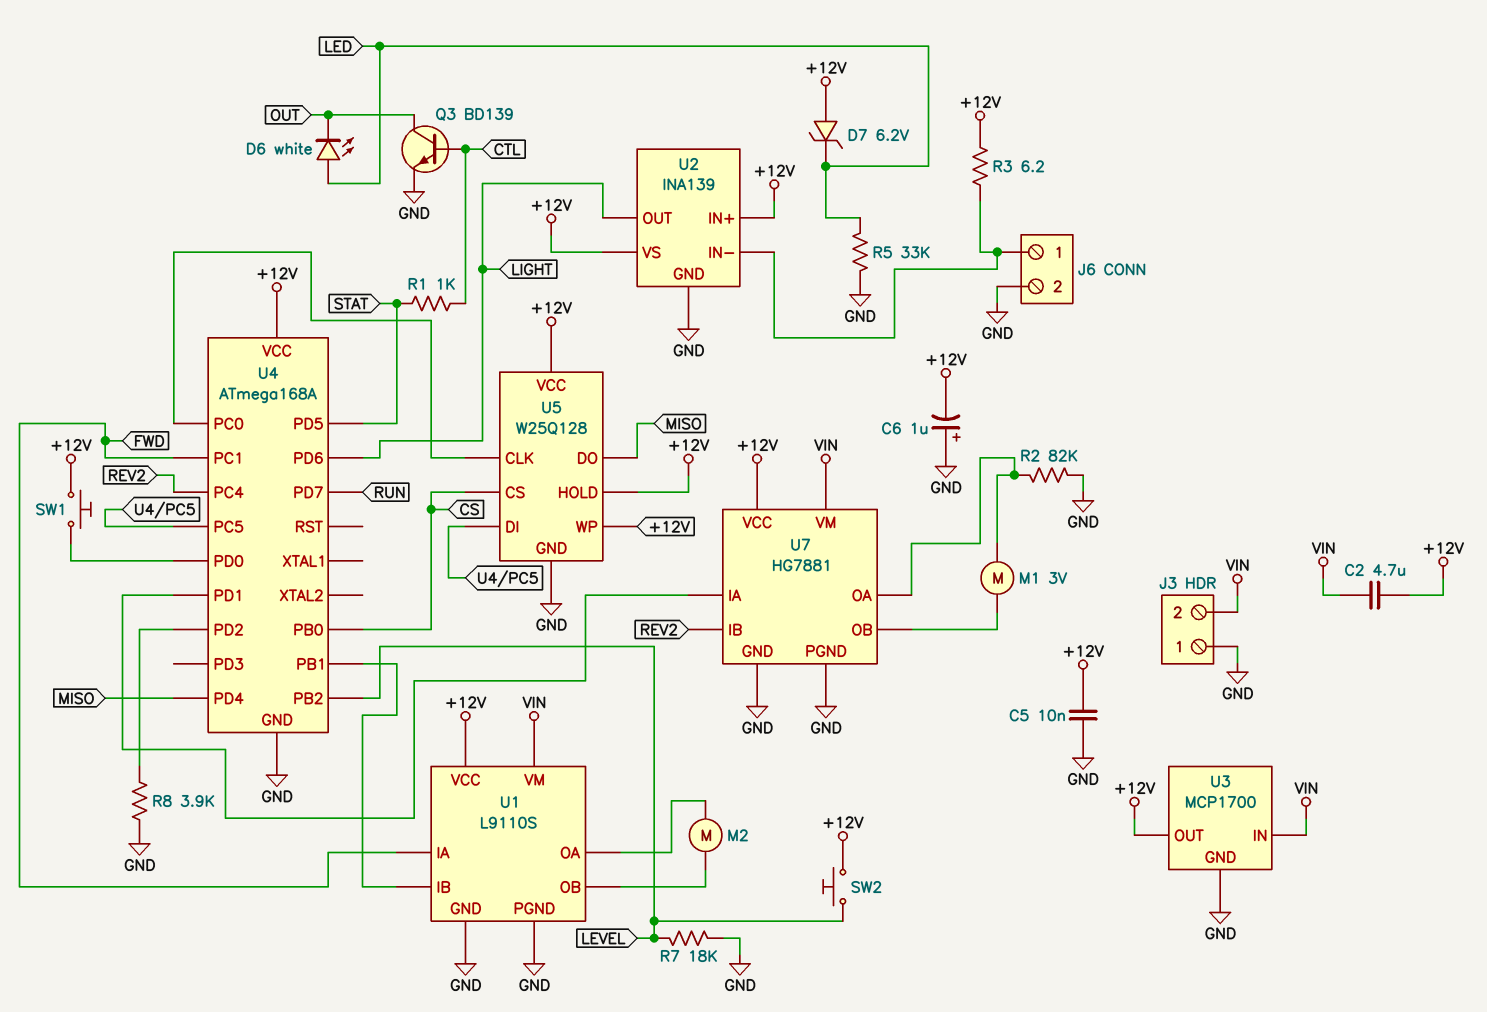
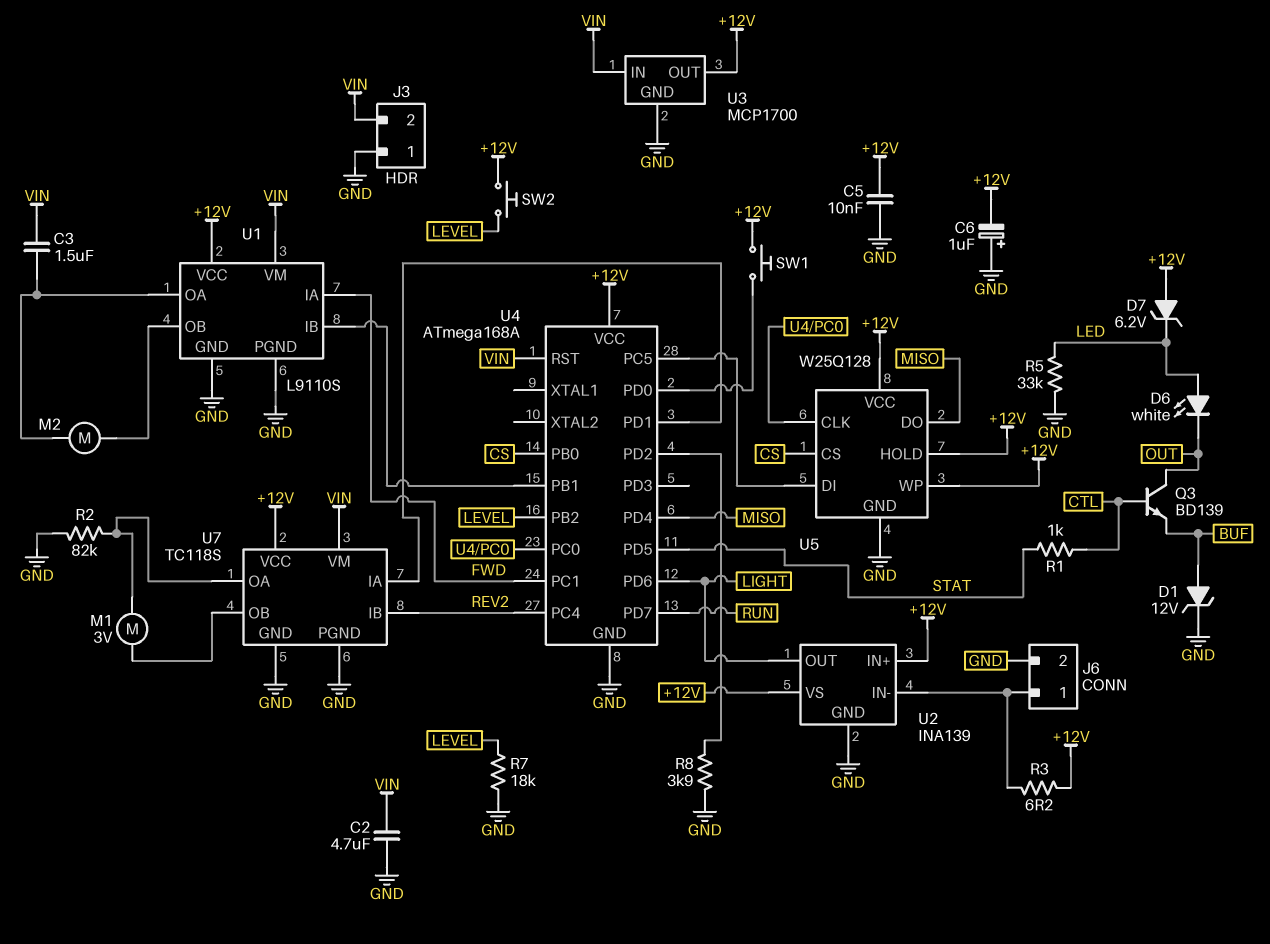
C2: 4.7uF (+12V, VIN) -> 4.7uF (GND, VIN)
C3: none -> 1.5uF (U1/OA, VIN)
D1: none -> zener 12V (A BUF, K GND)
Q3: NPN BD139 (B CTL, C OUT, E GND) -> NPN BD139 (B CTL, C OUT, E BUF)
U4 pin RST: none -> VIN
U7: HG7881 -> TC118S

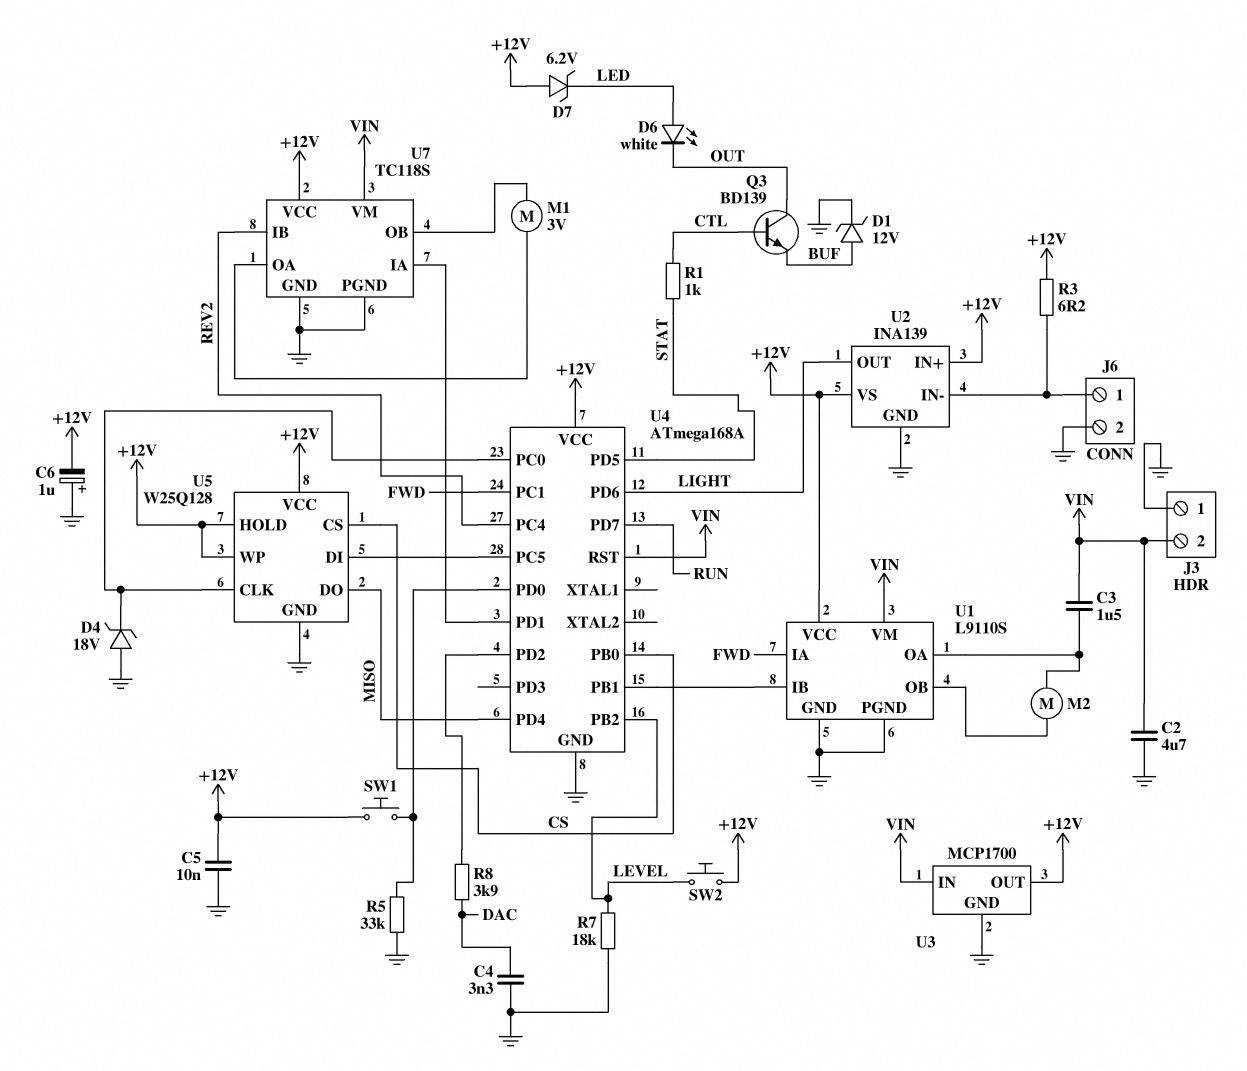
C4: none -> 3.3nF (DAC, GND)
D4: none -> zener 18V (A GND, K U4/PC0)
R2: 82k (GND, U7/OA) -> none
R5: 33k (GND, LED) -> 33k (GND, U4/PD0)
R8: 3.9k (GND, U4/PD2) -> 3.9k (DAC, U4/PD2)

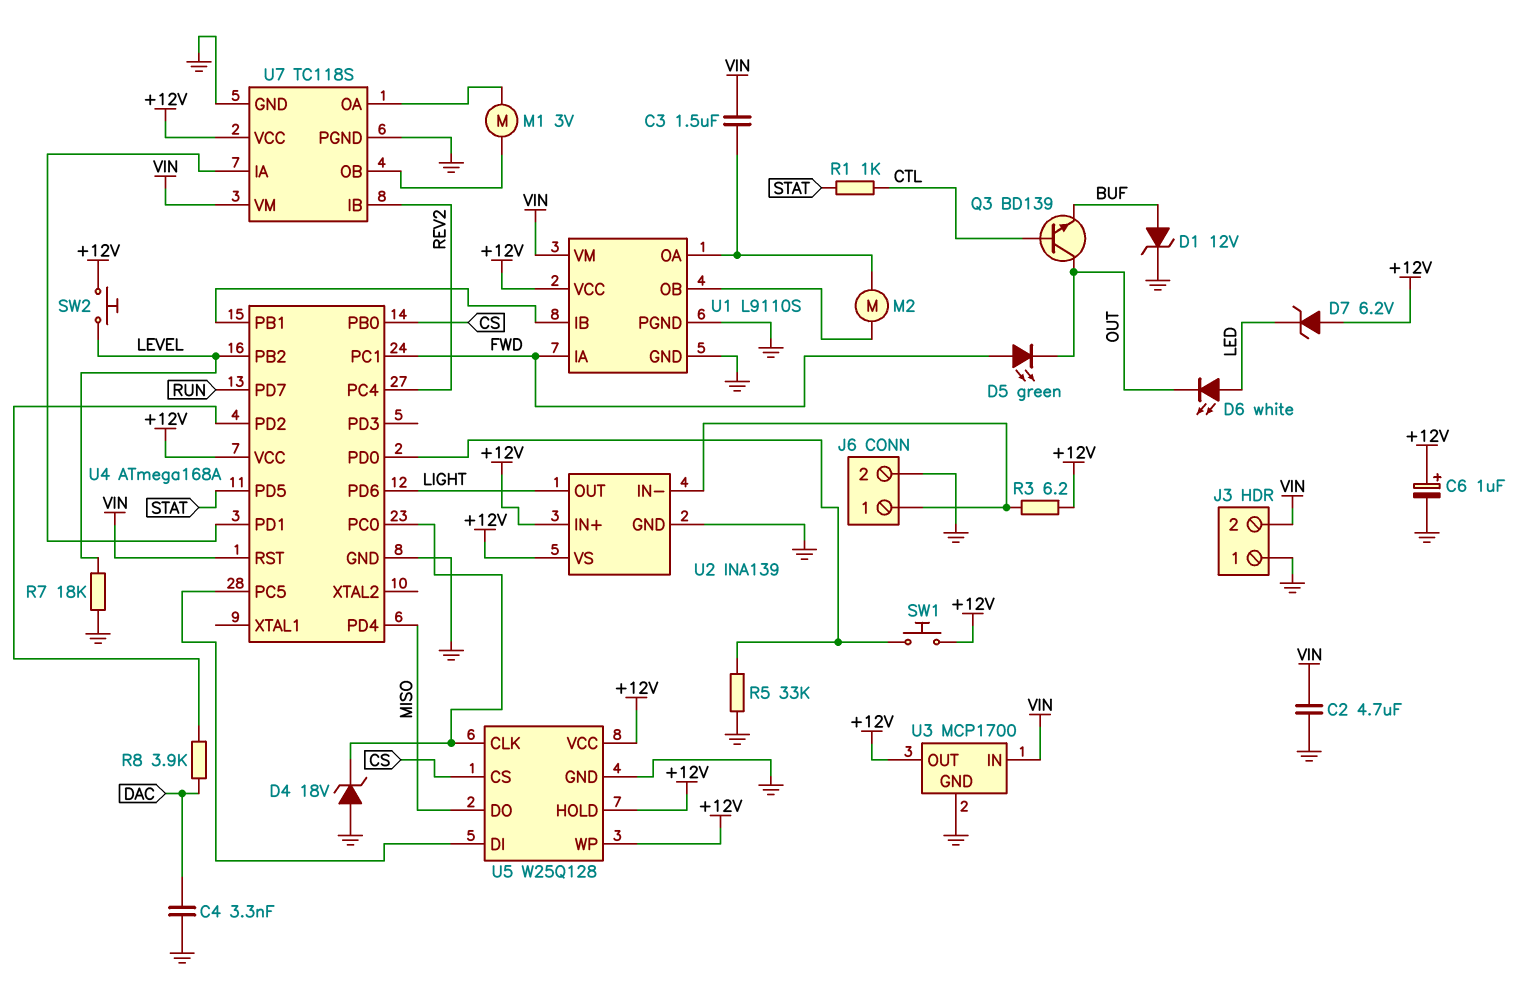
C5: 10nF (+12V, GND) -> none
C6: 1uF (plus GND, minus +12V) -> 1uF (plus +12V, minus GND)
D5: none -> LED green (A FWD, K OUT)

